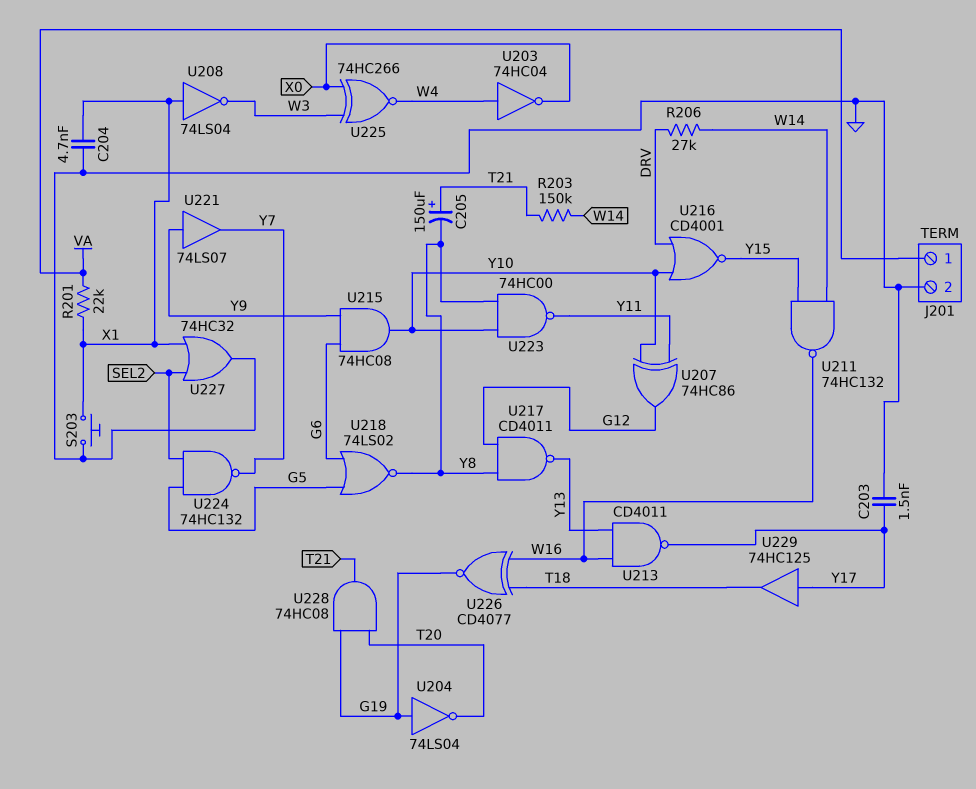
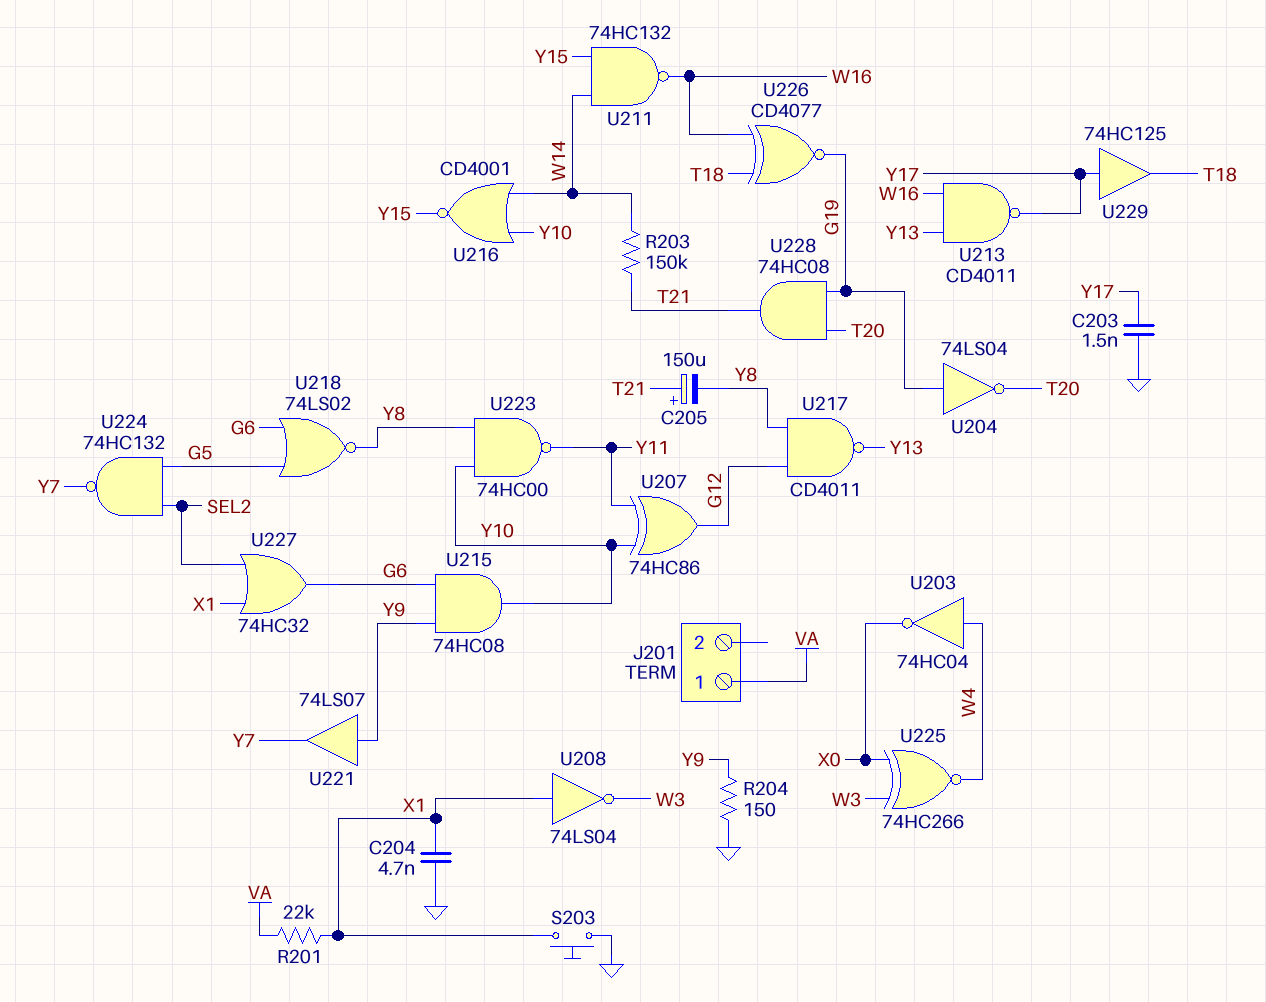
J201 pin 2: GND -> none
R204: none -> 150 (GND, Y9)
R206: 27k (DRV, W14) -> none
U216: NOR CD4001 (in DRV, in Y10, out Y15) -> NOR CD4001 (in W14, in Y10, out Y15)
U227: OR 74HC32 (in SEL2, in X1, out GND) -> OR 74HC32 (in SEL2, in X1, out G6)

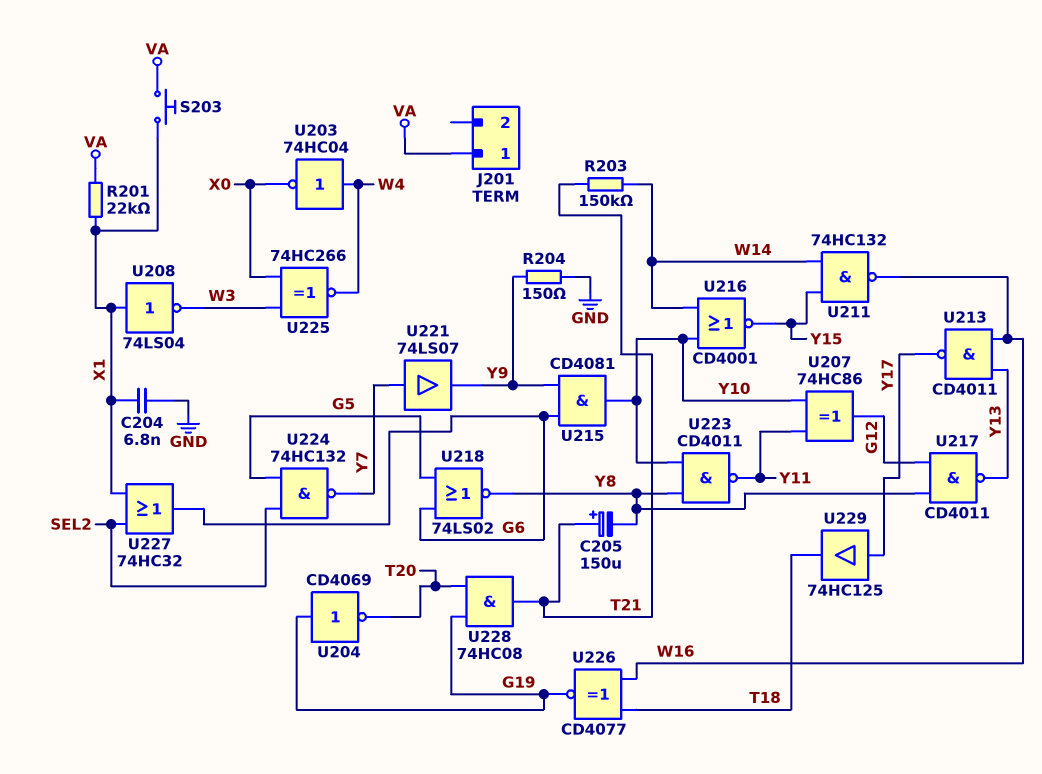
C203: 1.5nF (GND, Y17) -> none
C204: 4.7nF (GND, X1) -> 6.8nF (GND, X1)
S203: button (GND, X1) -> button (VA, X1)
U204: NOT 74LS04 (in G19, out T20) -> NOT CD4069 (in G19, out T20)
U215: AND 74HC08 (in G6, in Y9, out Y10) -> AND CD4081 (in G6, in Y9, out Y10)
U221: buffer 74LS07 (in Y9, out Y7) -> buffer 74LS07 (in Y7, out Y9)
U223: NAND 74HC00 (in Y8, in Y10, out Y11) -> NAND CD4011 (in Y8, in Y10, out Y11)

